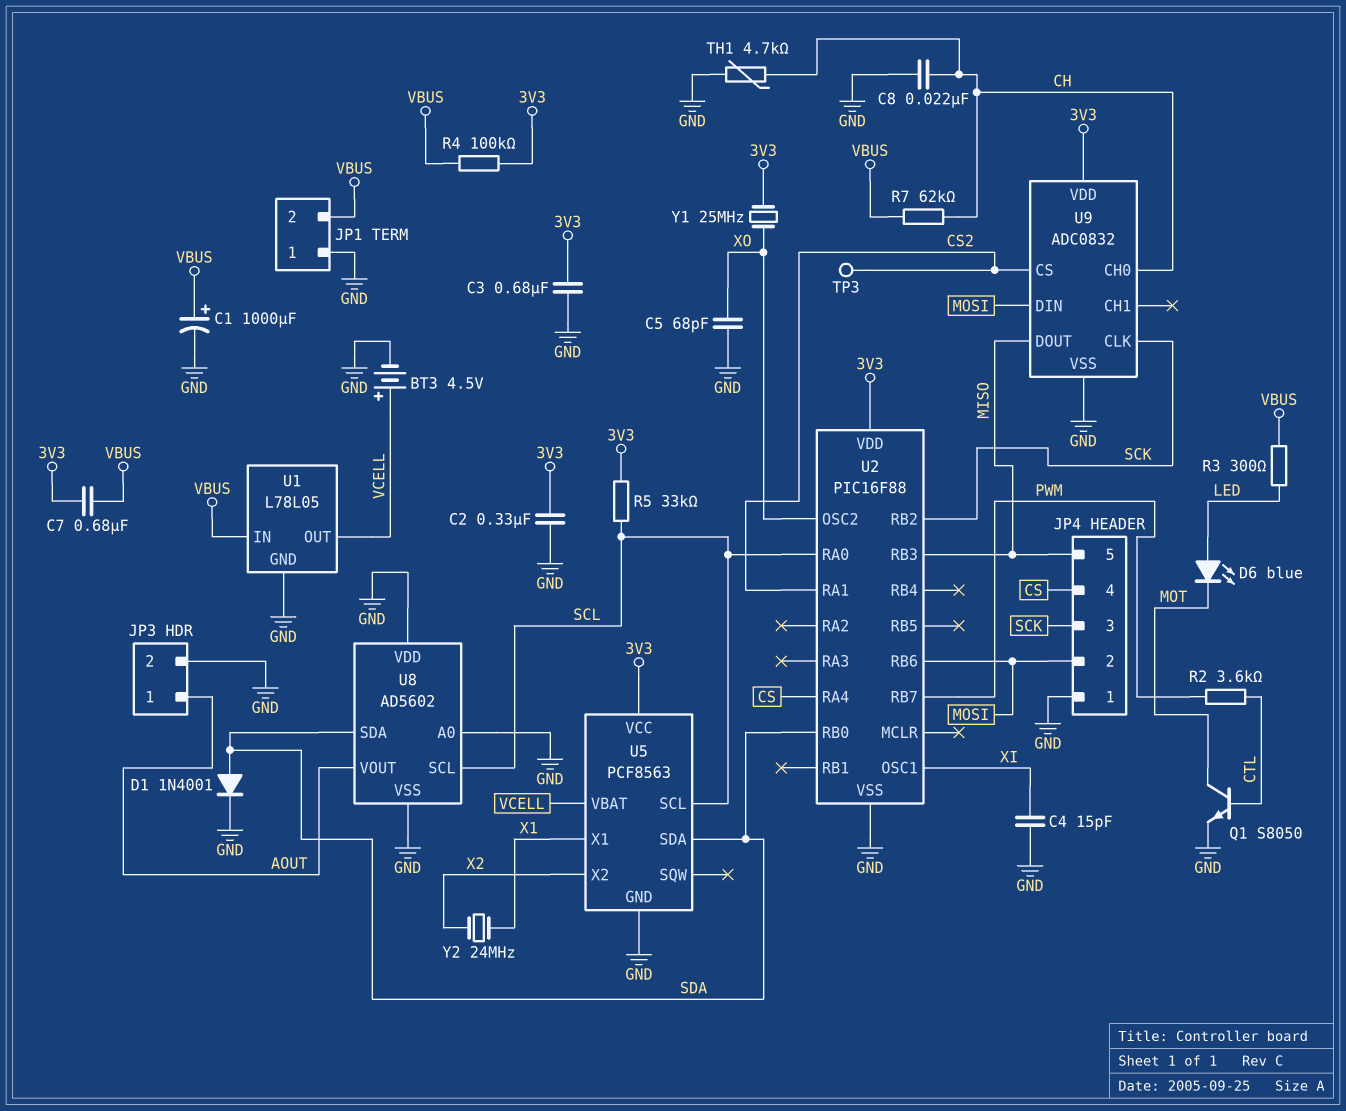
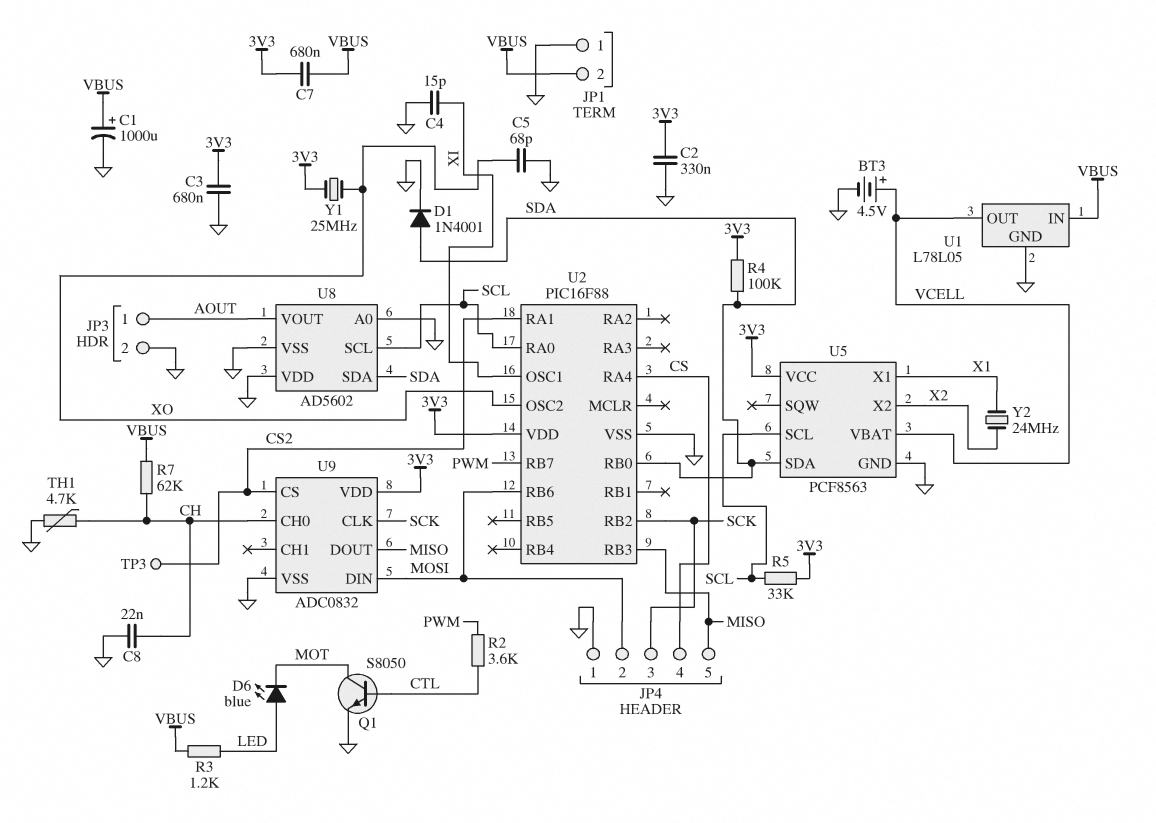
R3: 300 (LED, VBUS) -> 1.2k (LED, VBUS)
R4: 100k (3V3, VBUS) -> 100k (3V3, SDA)

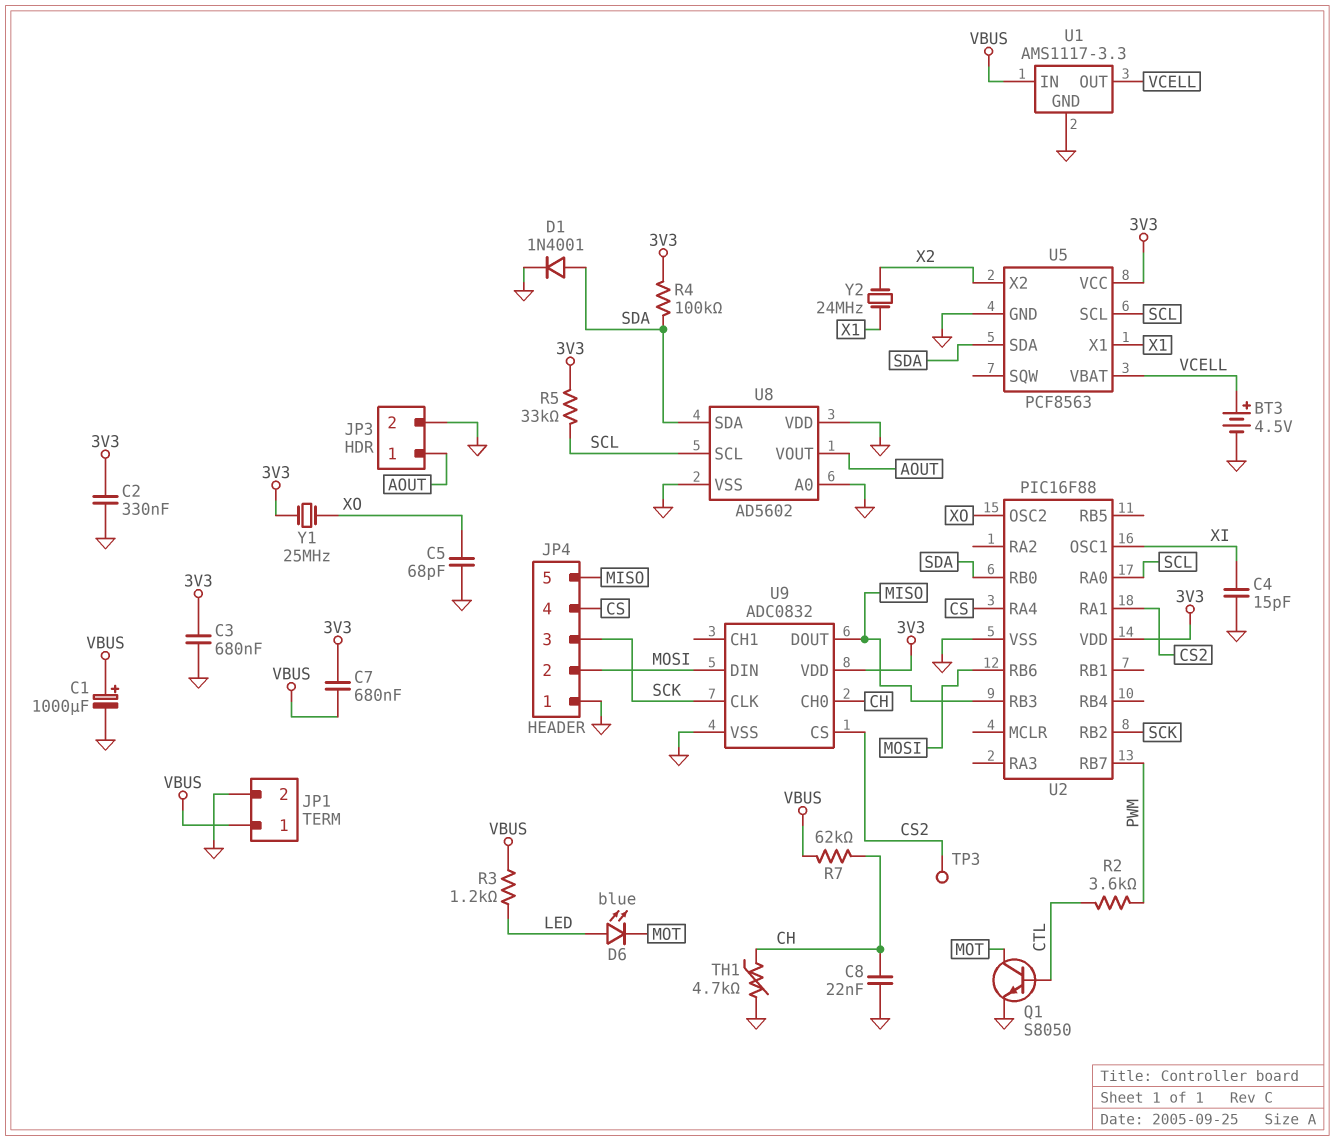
JP1 pin 1: GND -> VBUS
JP1 pin 2: VBUS -> GND
U1: L78L05 -> AMS1117-3.3

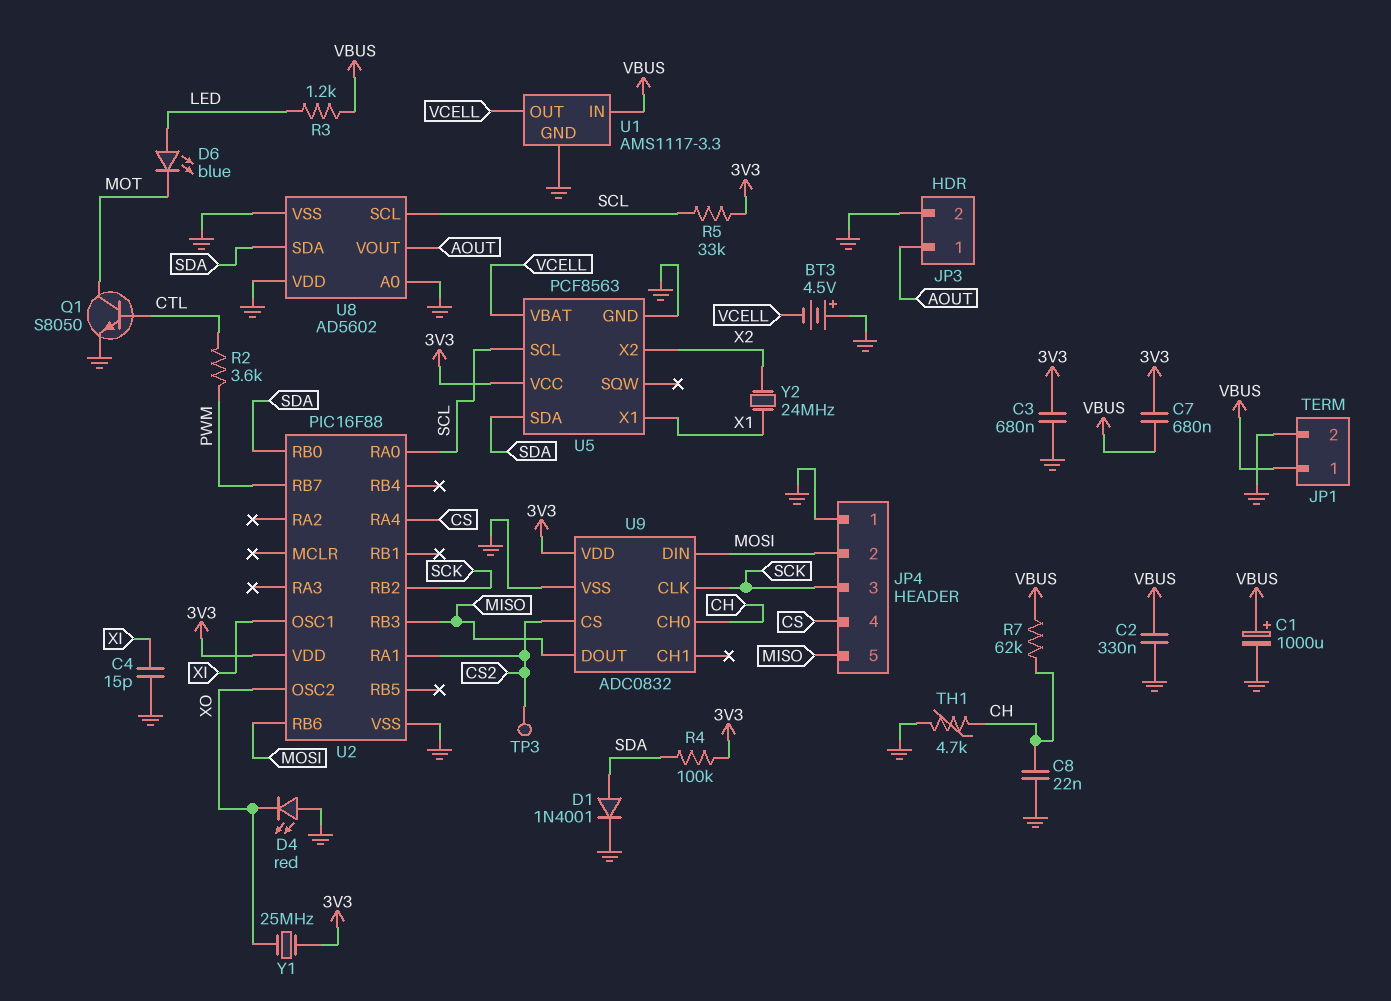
BT3: 4.5V (plus VCELL, minus GND) -> 4.5V (plus GND, minus VCELL)
C2: 330nF (3V3, GND) -> 330nF (GND, VBUS)
C5: 68pF (GND, XO) -> none
D4: none -> LED red (A GND, K XO)

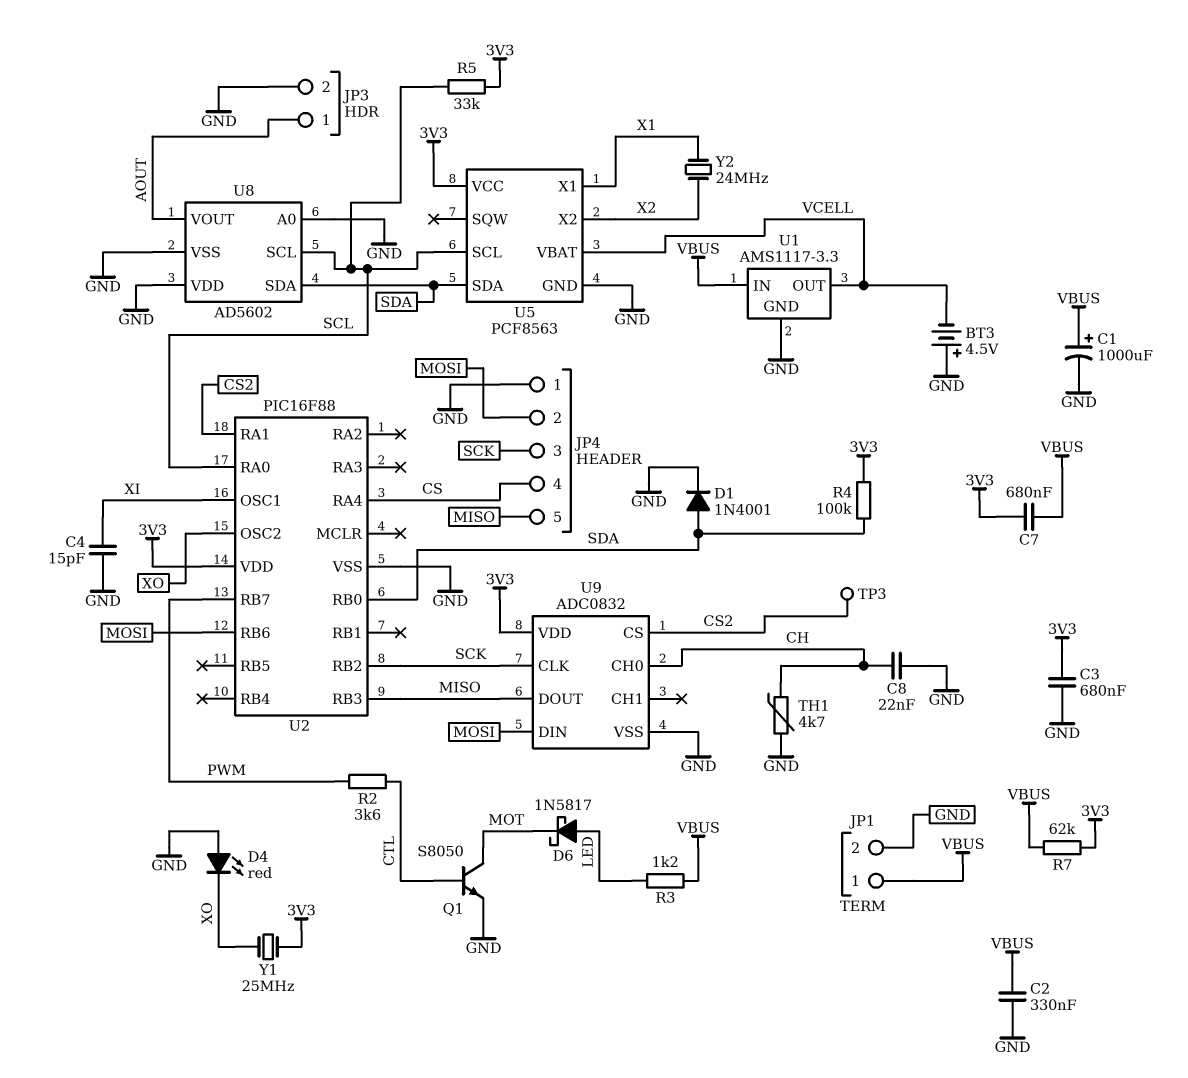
D6: LED blue (A LED, K MOT) -> schottky 1N5817 (A LED, K MOT)
R7: 62k (CH, VBUS) -> 62k (3V3, VBUS)

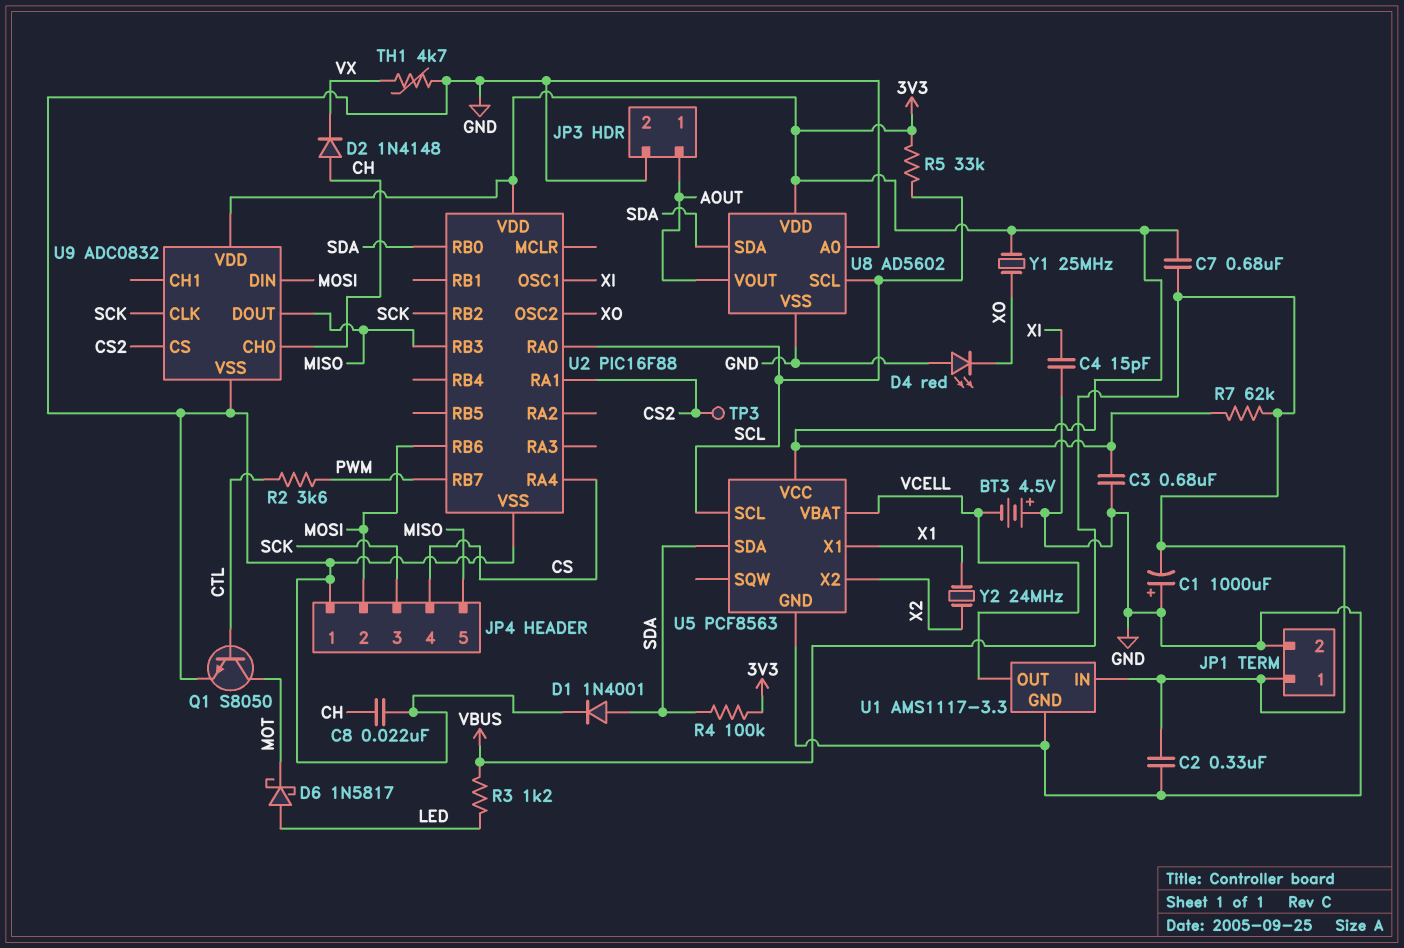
C1: 1000uF (plus VBUS, minus GND) -> 1000uF (plus GND, minus VBUS)
D2: none -> diode 1N4148 (A CH, K VX)
TH1: 4.7k (CH, GND) -> 4.7k (GND, VX)
U8 pin VDD: GND -> 3V3

